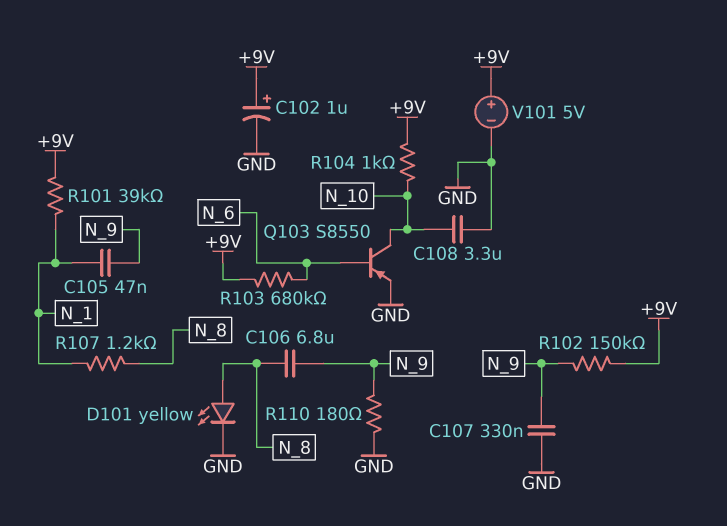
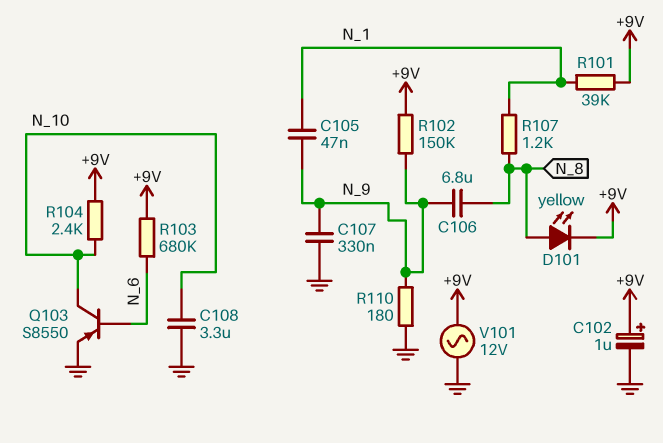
D101: LED yellow (A N_8, K GND) -> LED yellow (A N_8, K +9V)
R104: 1k (+9V, N_10) -> 2.4k (+9V, N_10)
V101: 5V (plus +9V, minus GND) -> AC 12V (+9V, GND)

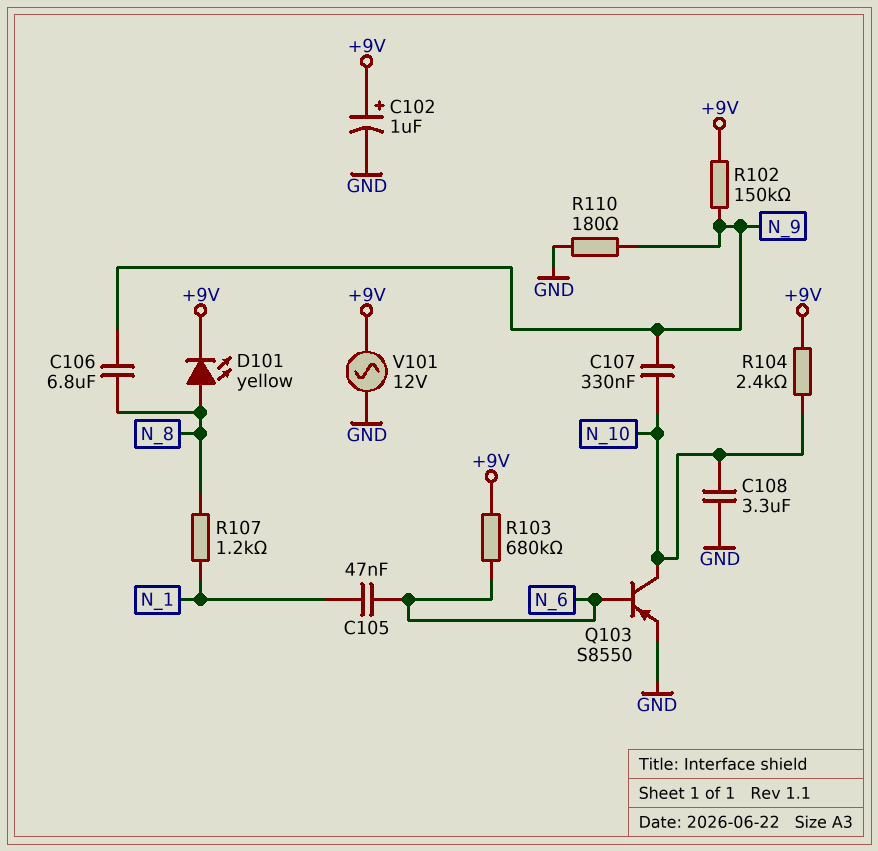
C105: 47nF (N_1, N_9) -> 47nF (N_1, N_6)
C107: 330nF (GND, N_9) -> 330nF (N_9, N_10)
R101: 39k (+9V, N_1) -> none

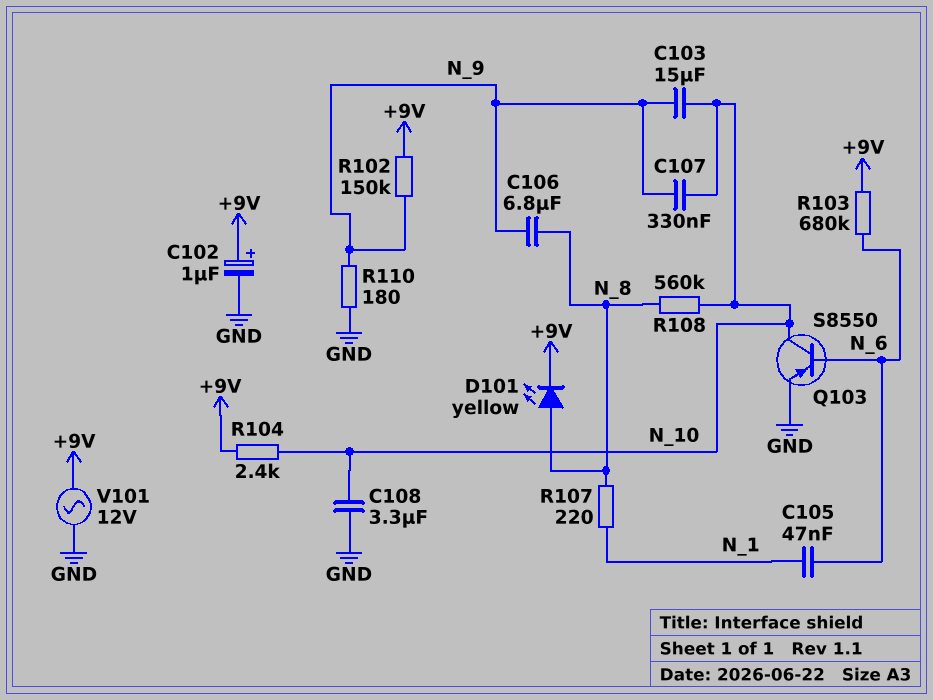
C103: none -> 15uF (N_9, N_10)
R107: 1.2k (N_1, N_8) -> 220 (N_1, N_8)
R108: none -> 560k (N_8, N_10)

